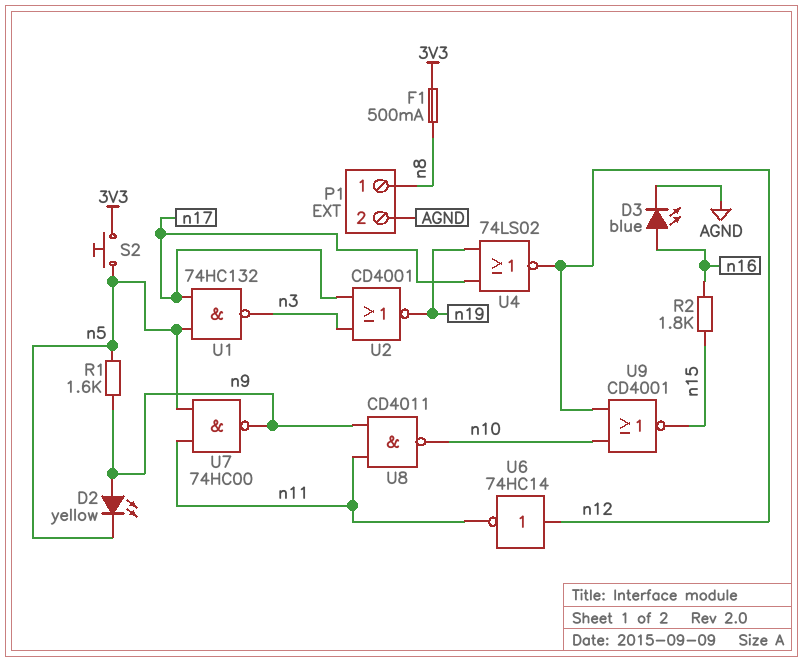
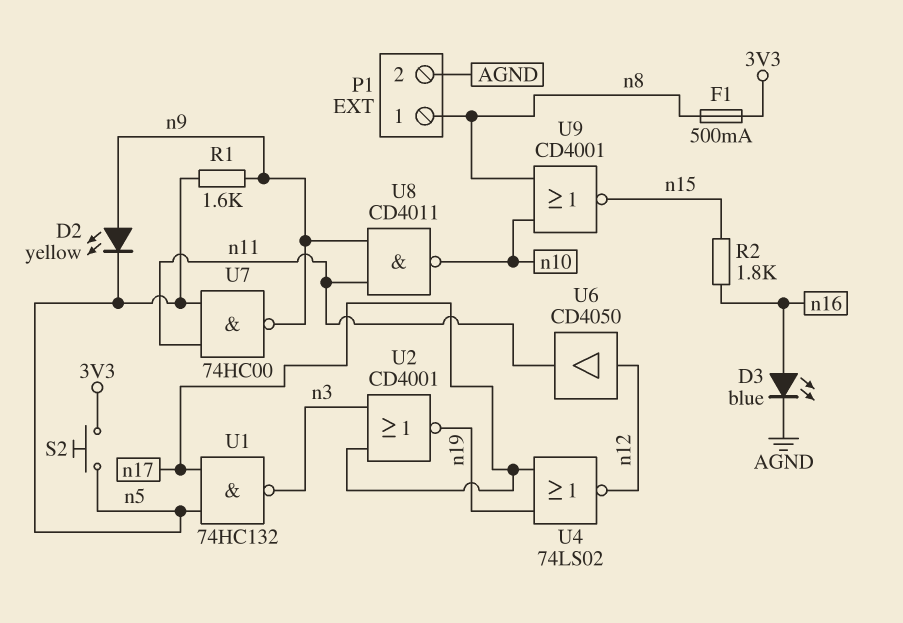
U6: NOT 74HC14 (in n12, out n11) -> buffer CD4050 (in n12, out n11)
U9: NOR CD4001 (in n10, in n12, out n15) -> NOR CD4001 (in n8, in n10, out n15)

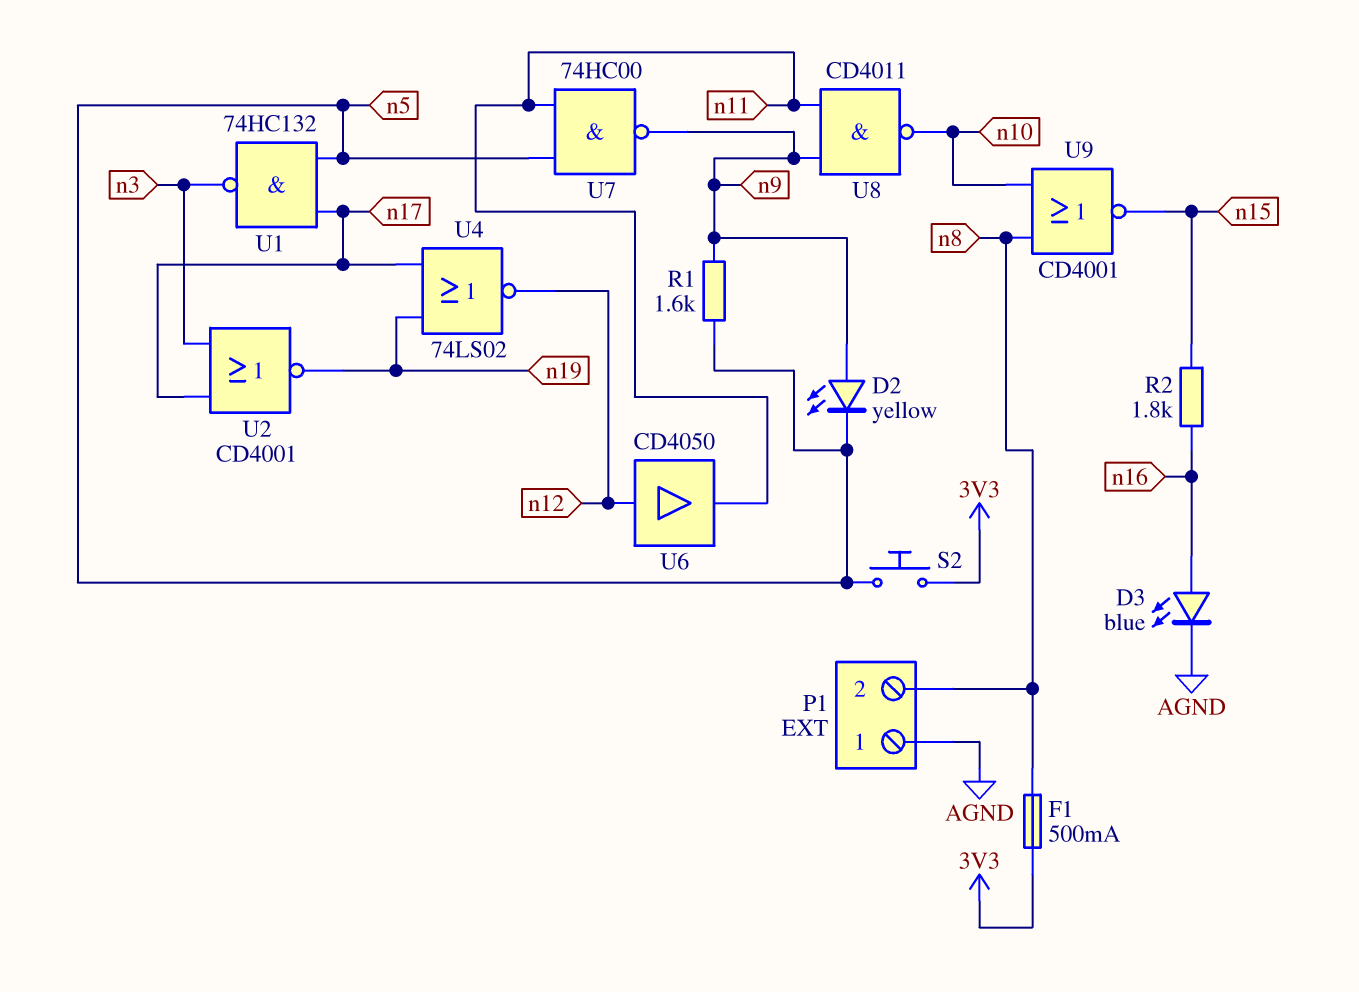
P1 pin 1: n8 -> AGND
P1 pin 2: AGND -> n8

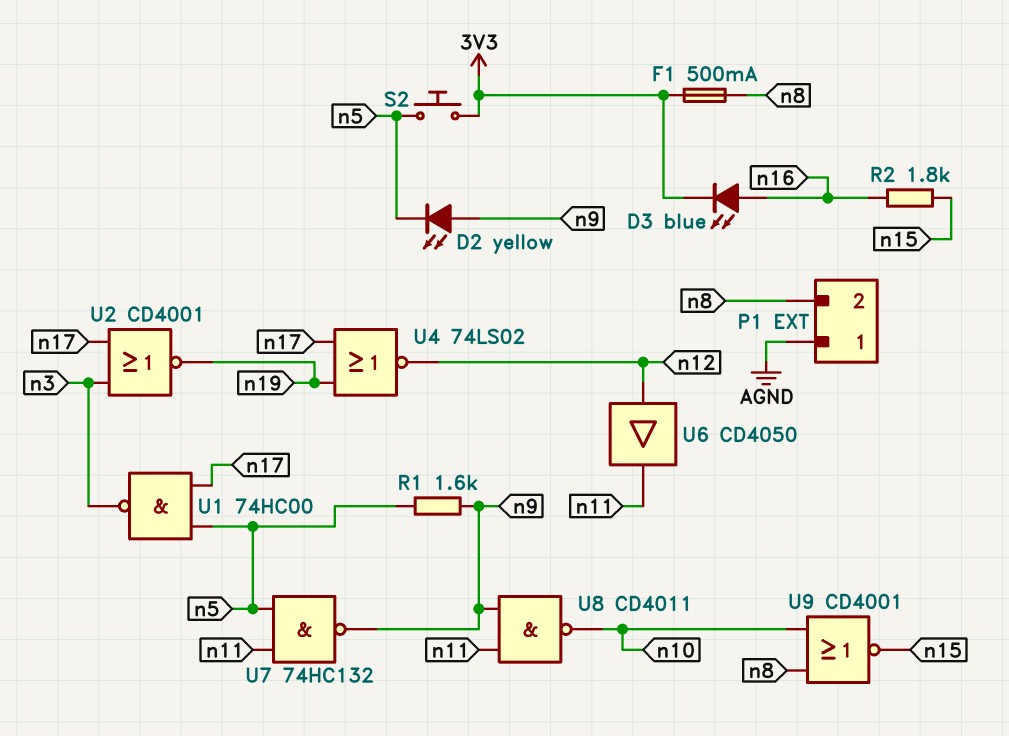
D3: LED blue (A n16, K AGND) -> LED blue (A n16, K 3V3)
U1: NAND 74HC132 (in n5, in n17, out n3) -> NAND 74HC00 (in n5, in n17, out n3)
U7: NAND 74HC00 (in n5, in n11, out n9) -> NAND 74HC132 (in n5, in n11, out n9)

